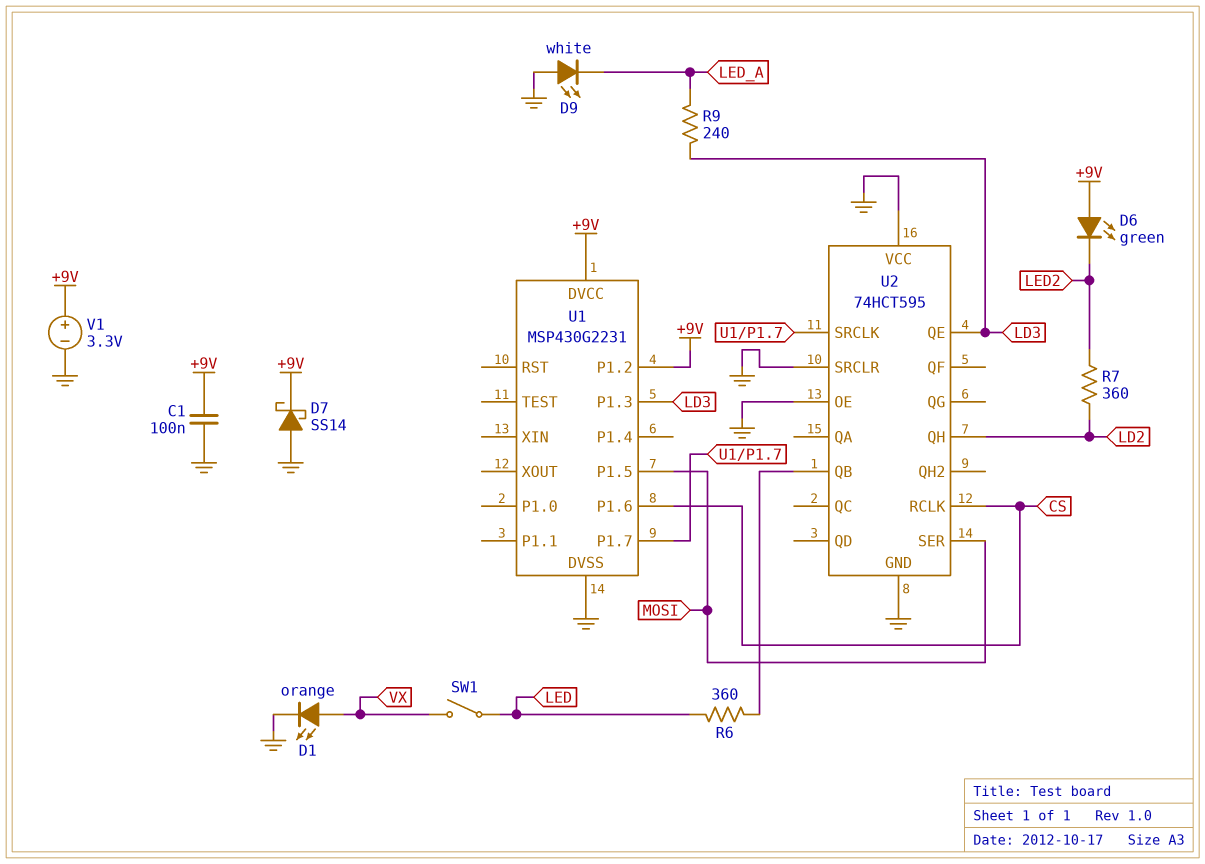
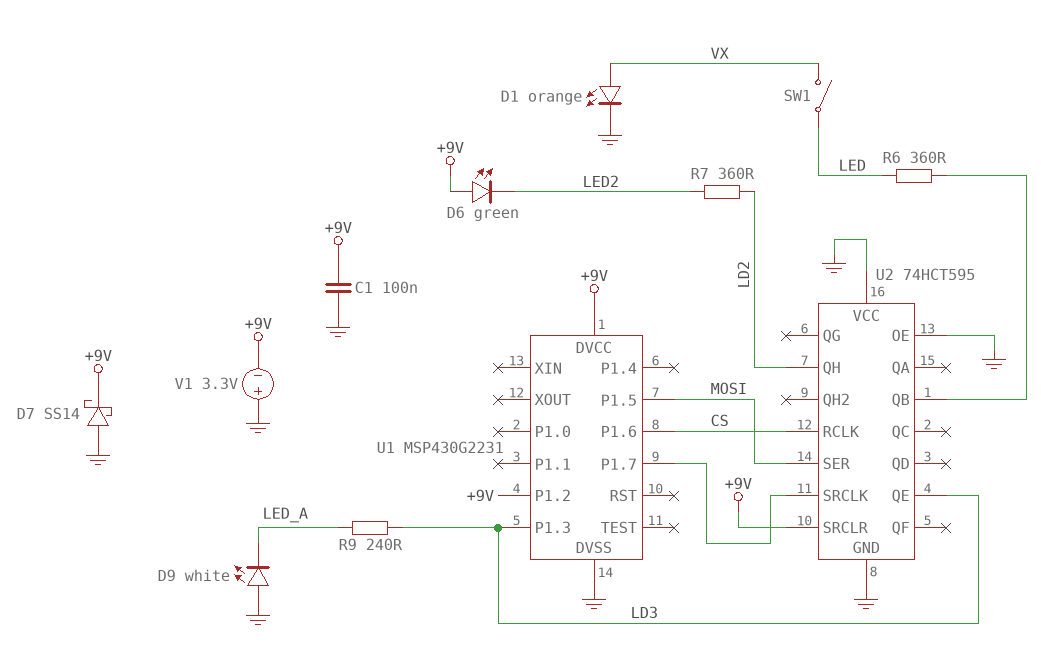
U2 pin SRCLR: GND -> +9V
V1: 3.3V (plus +9V, minus GND) -> 3.3V (plus GND, minus +9V)

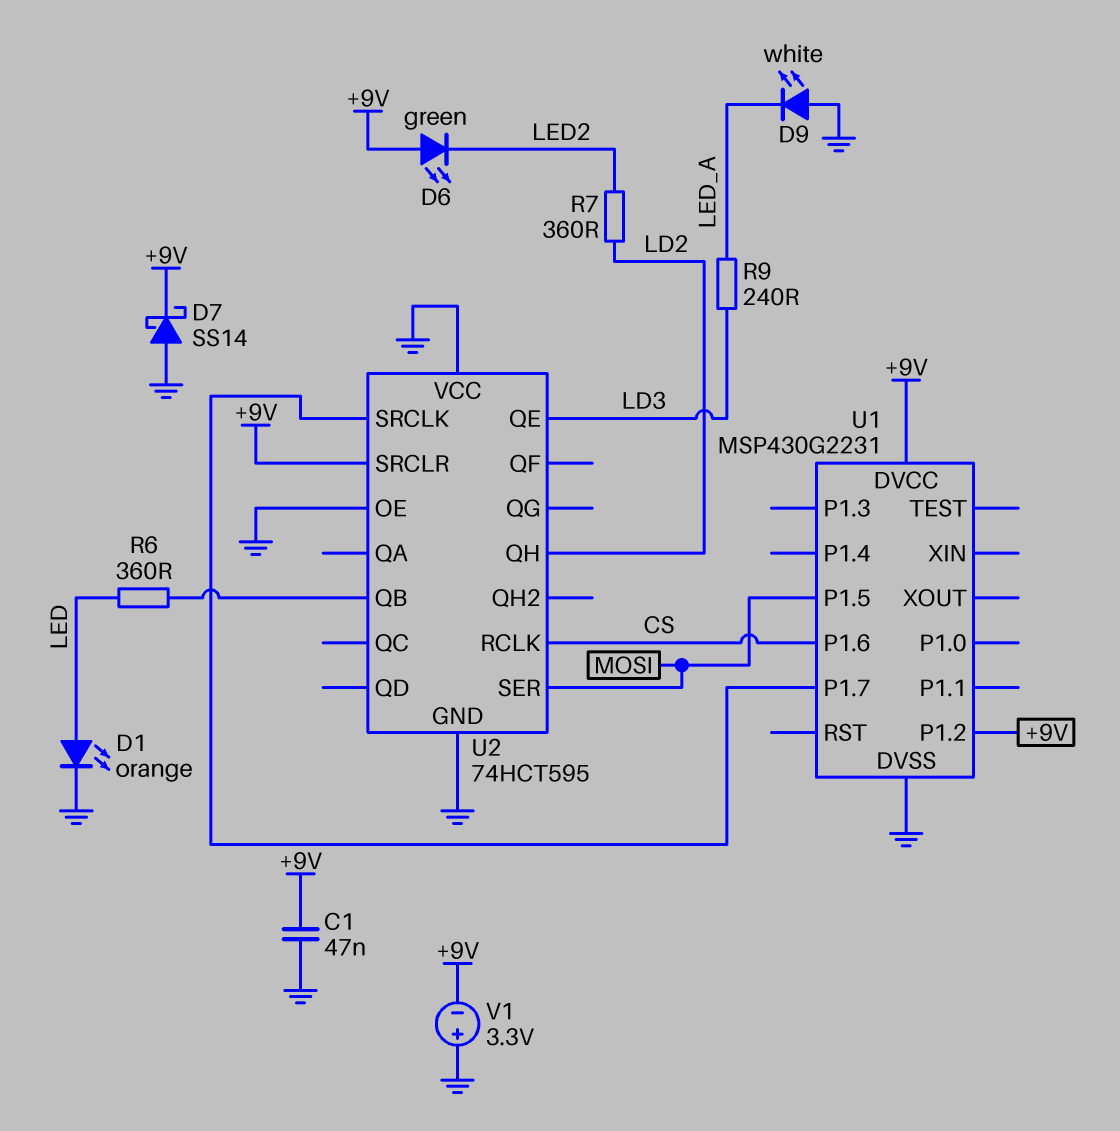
C1: 100nF (+9V, GND) -> 47nF (+9V, GND)
D1: LED orange (A VX, K GND) -> LED orange (A LED, K GND)
SW1: switch (LED, VX) -> none
U1 pin P1.3: LD3 -> none

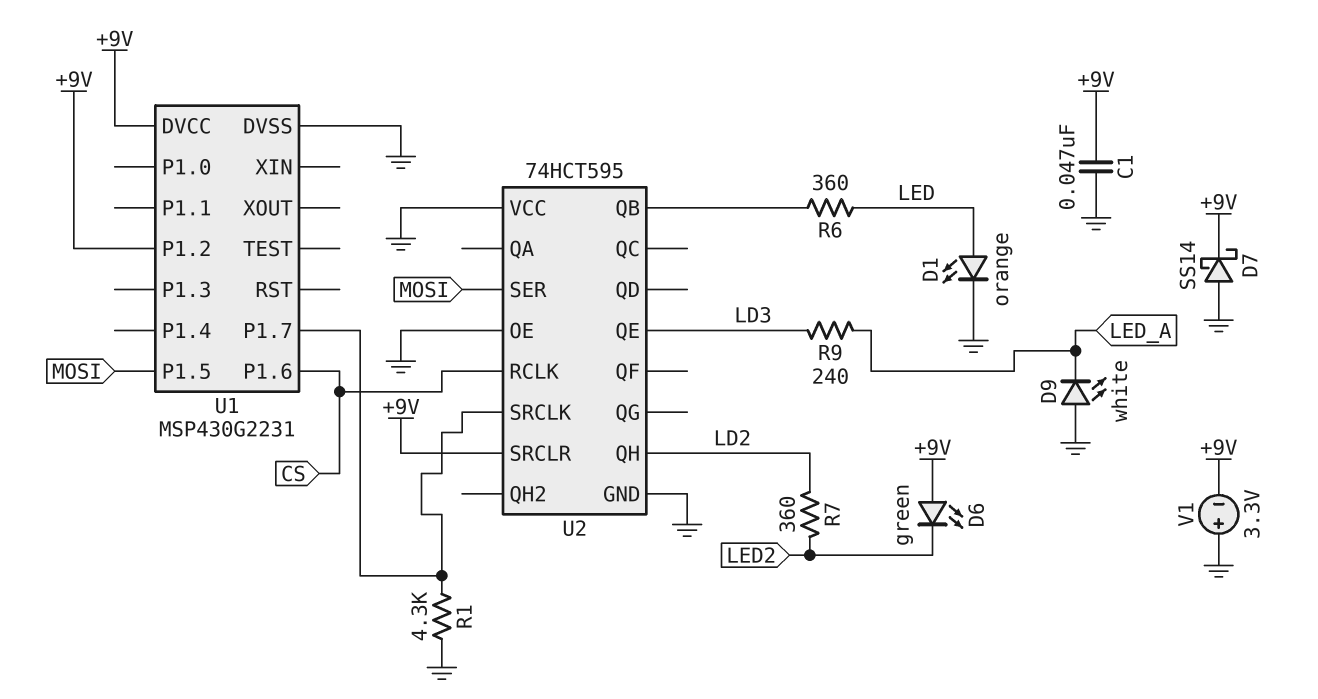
R1: none -> 4.3k (GND, U1/P1.7)

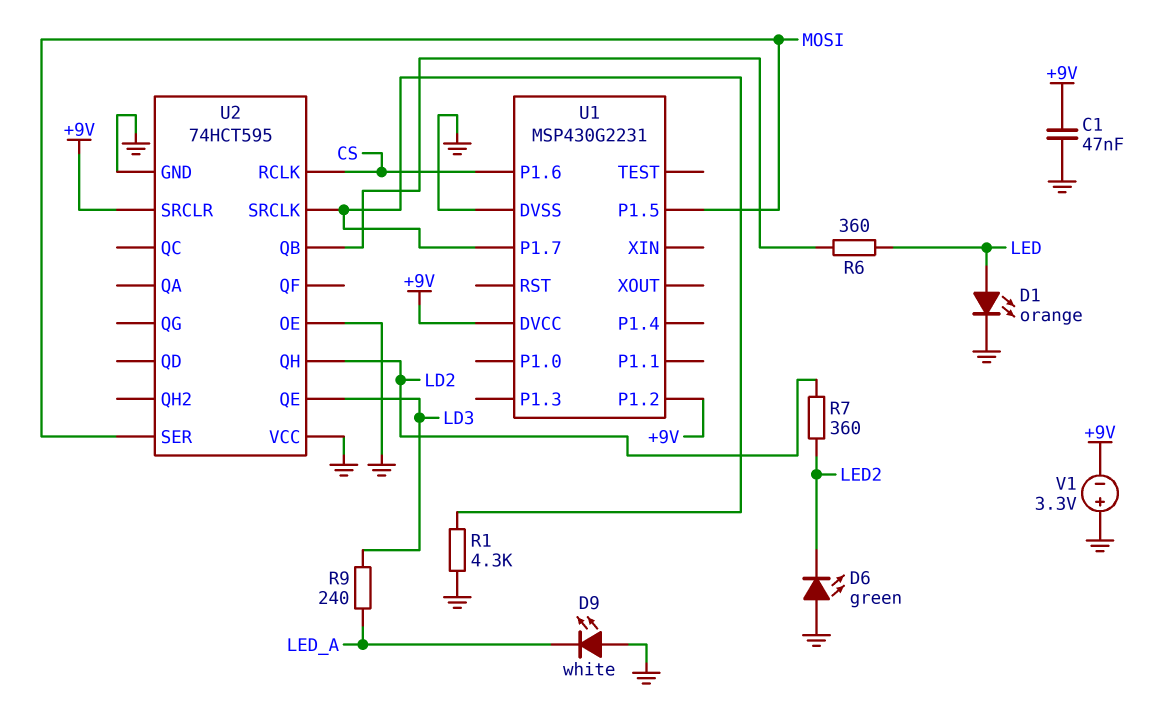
D6: LED green (A +9V, K LED2) -> LED green (A GND, K LED2)
D7: schottky SS14 (A GND, K +9V) -> none

